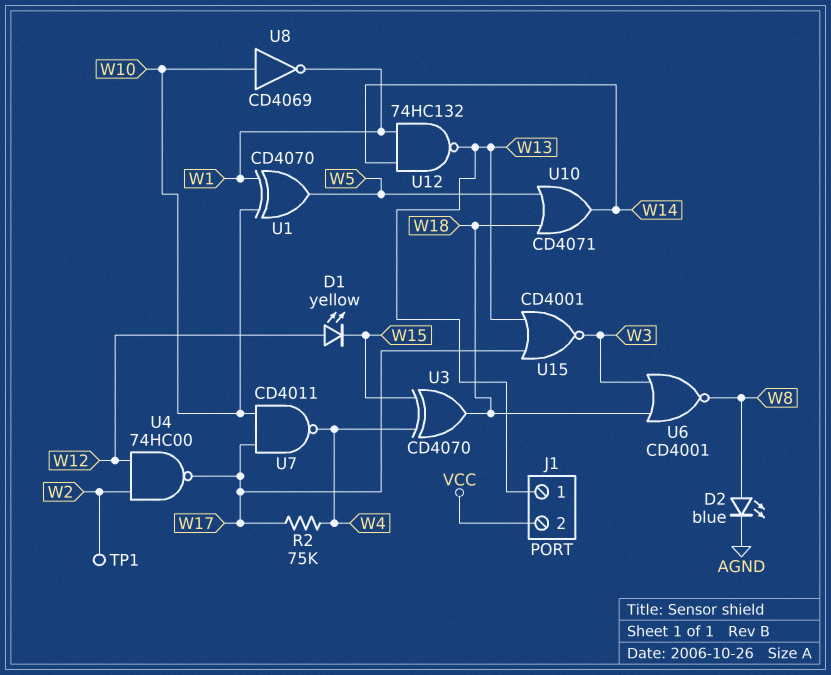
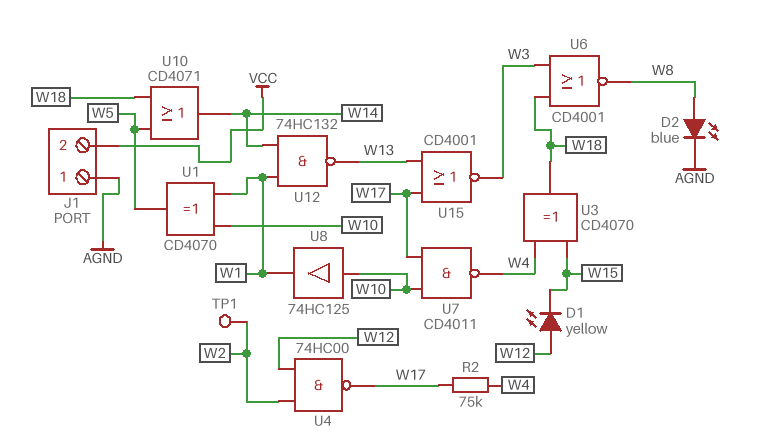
J1 pin 1: W13 -> AGND
U8: NOT CD4069 (in W10, out W1) -> buffer 74HC125 (in W10, out W1)

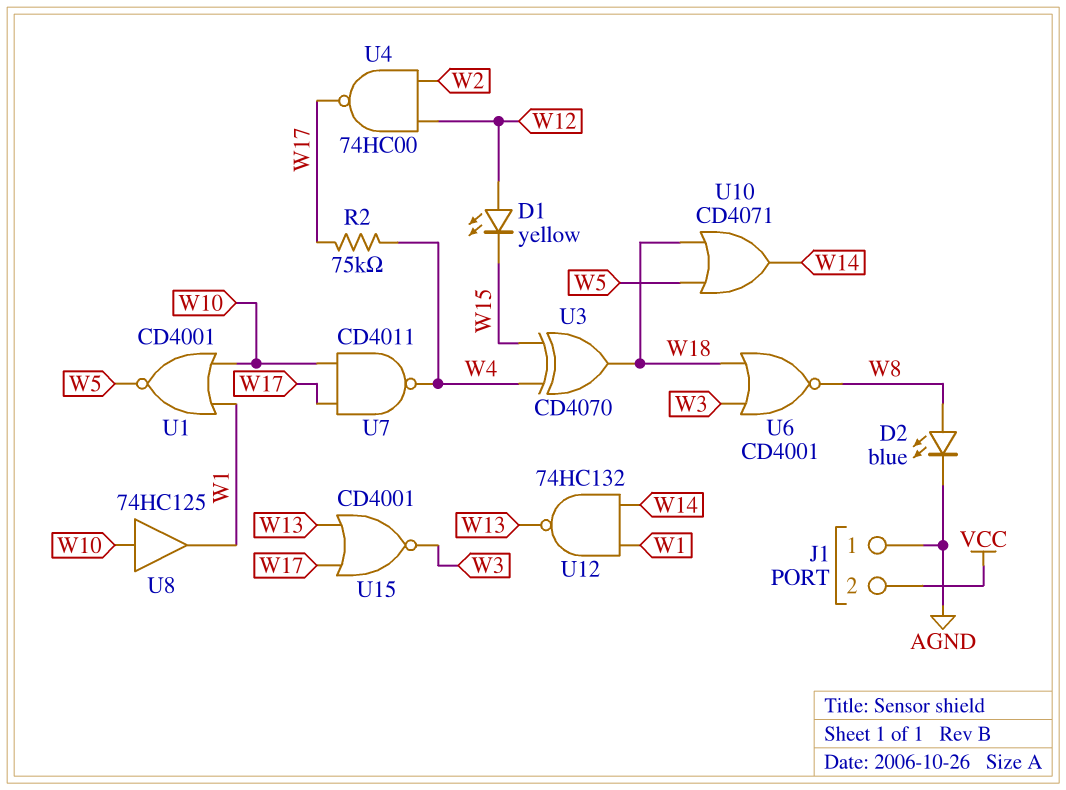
TP1: test point (W2) -> none
U1: XOR CD4070 (in W1, in W10, out W5) -> NOR CD4001 (in W1, in W10, out W5)

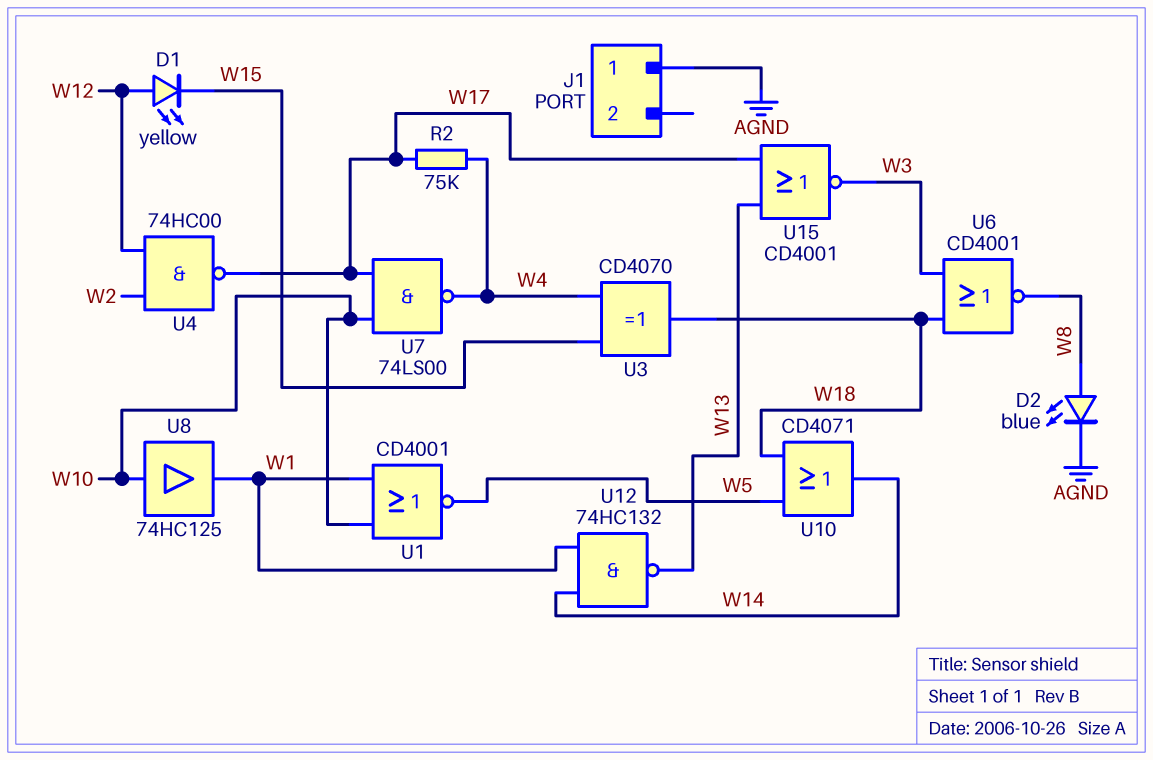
J1 pin 2: VCC -> none
U7: NAND CD4011 (in W10, in W17, out W4) -> NAND 74LS00 (in W10, in W17, out W4)

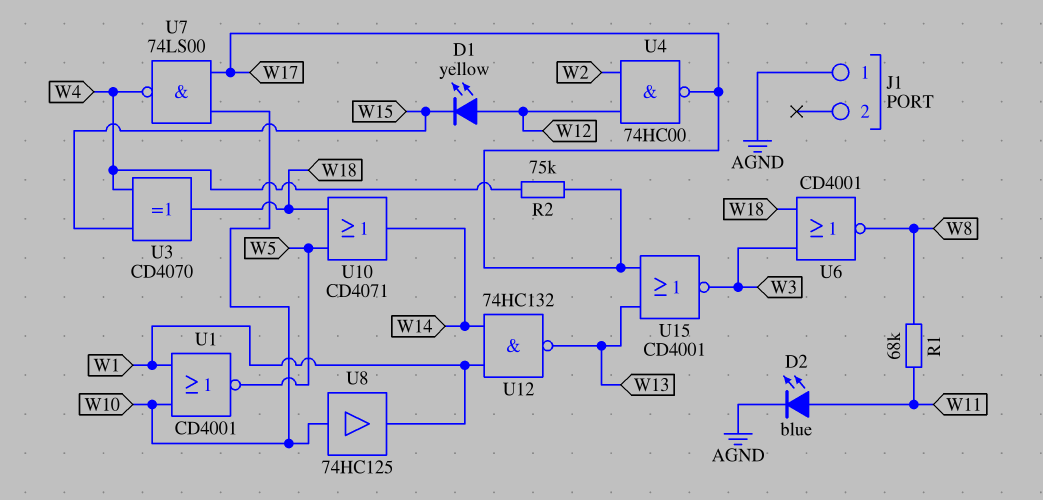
D2: LED blue (A W8, K AGND) -> LED blue (A W11, K AGND)
R1: none -> 68k (W8, W11)

